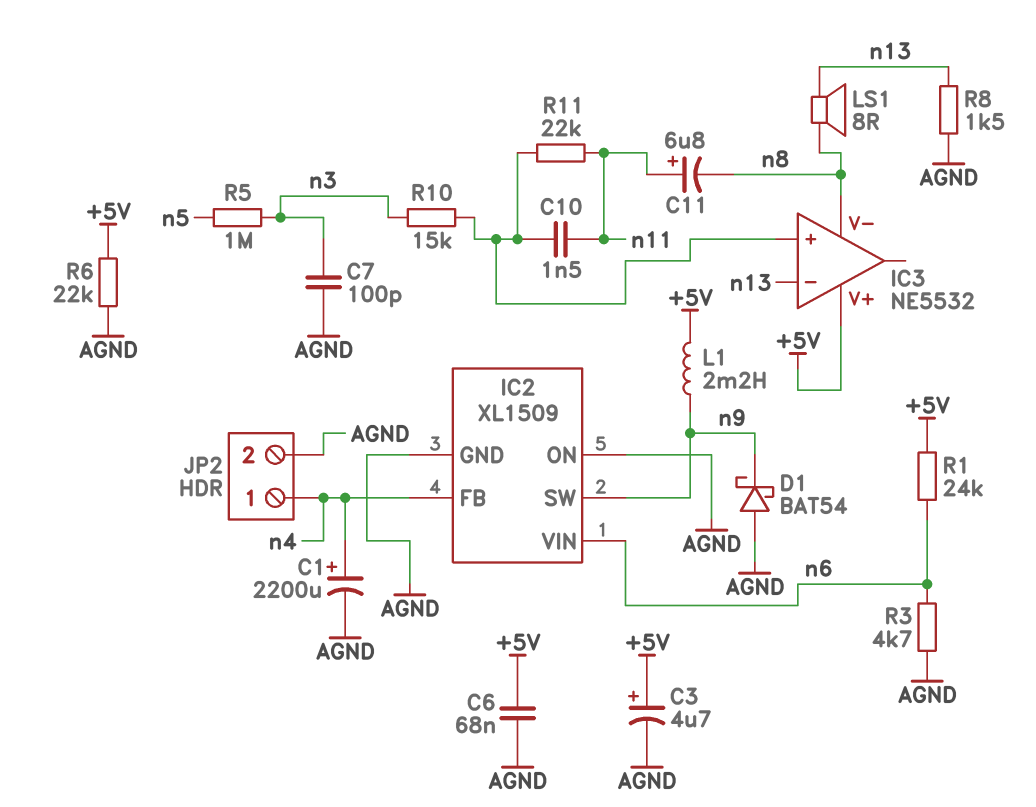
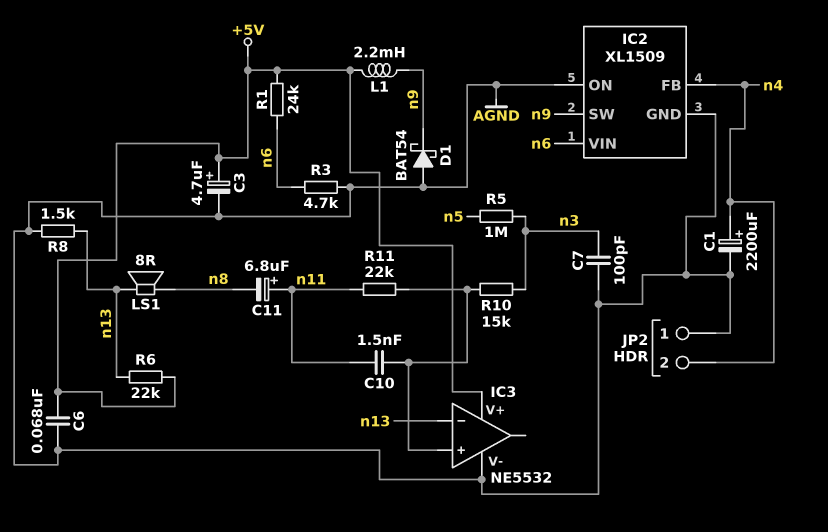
IC3 pin V-: n8 -> AGND
JP2 pin 1: n4 -> AGND
JP2 pin 2: AGND -> n4
R6: 22k (+5V, AGND) -> 22k (+5V, n13)

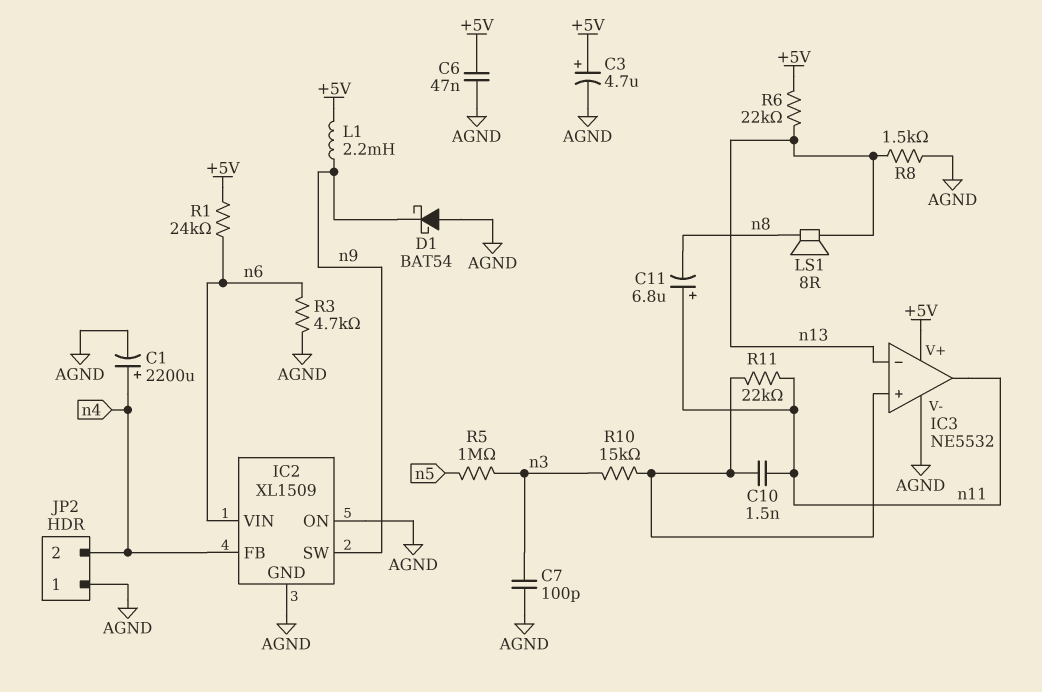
C6: 68nF (+5V, AGND) -> 47nF (+5V, AGND)
IC3 pin out: none -> n11

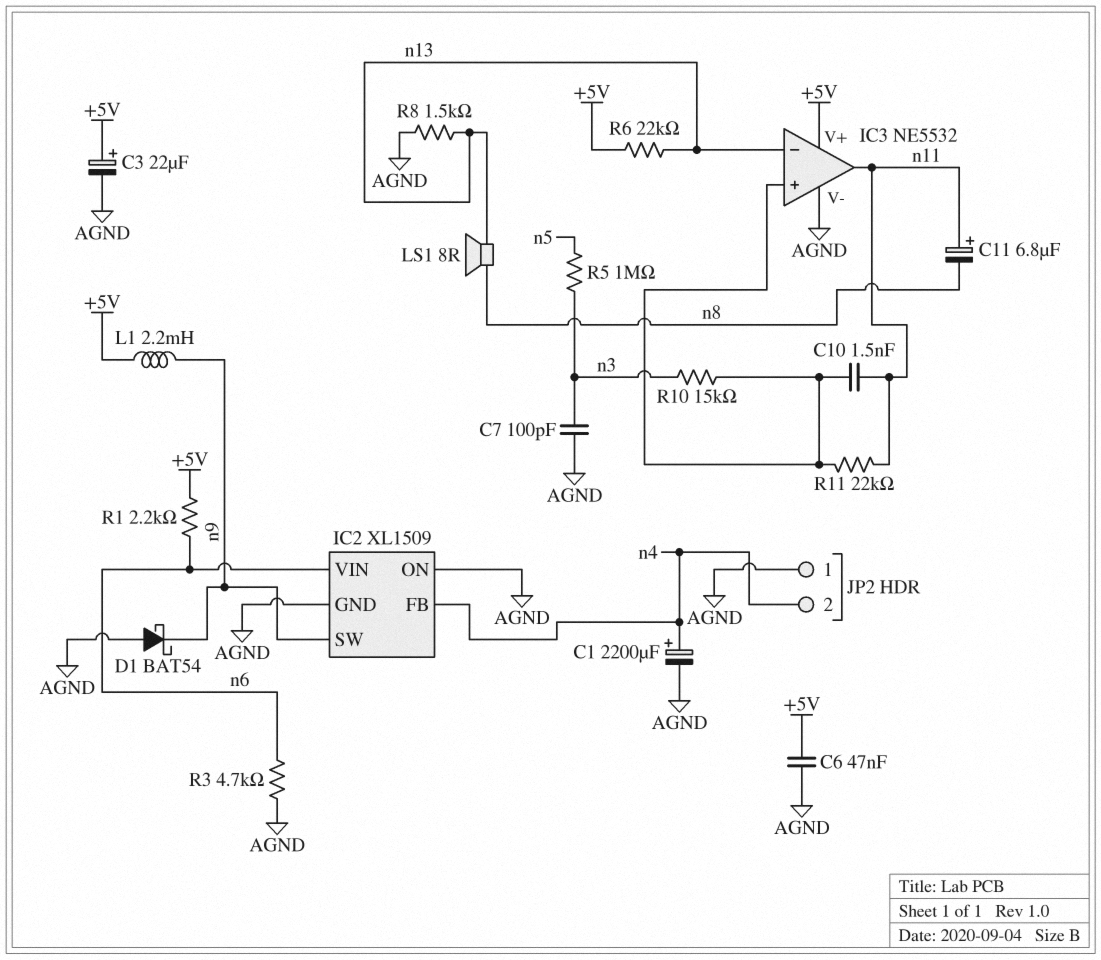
C3: 4.7uF (plus +5V, minus AGND) -> 22uF (plus +5V, minus AGND)
R1: 24k (+5V, n6) -> 2.2k (+5V, n6)

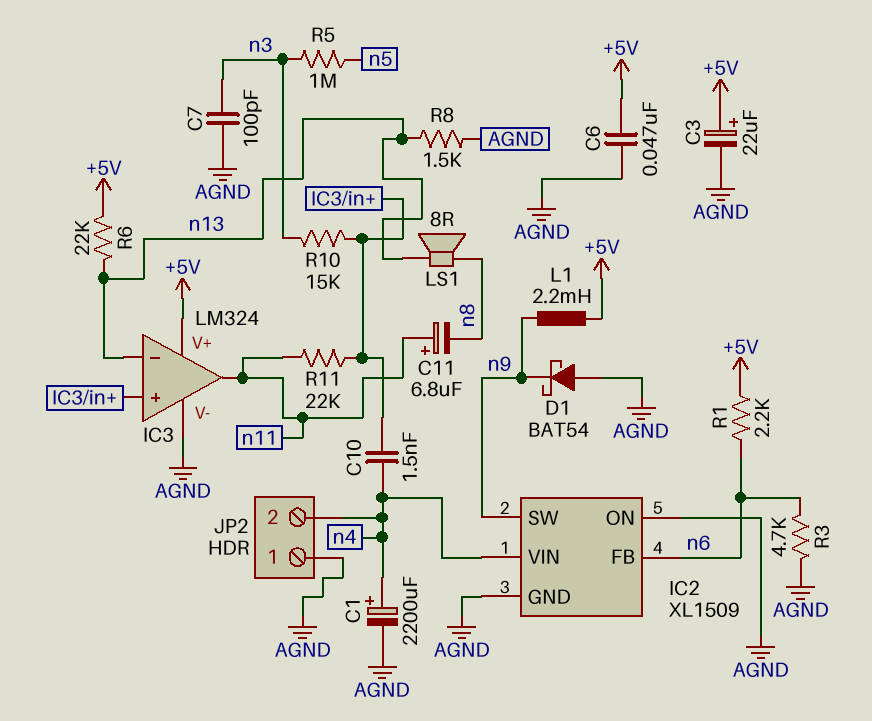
C10: 1.5nF (IC3/in+, n11) -> 1.5nF (IC3/in+, n4)
IC2 pin FB: n4 -> n6
IC2 pin VIN: n6 -> n4
IC3: NE5532 -> LM324

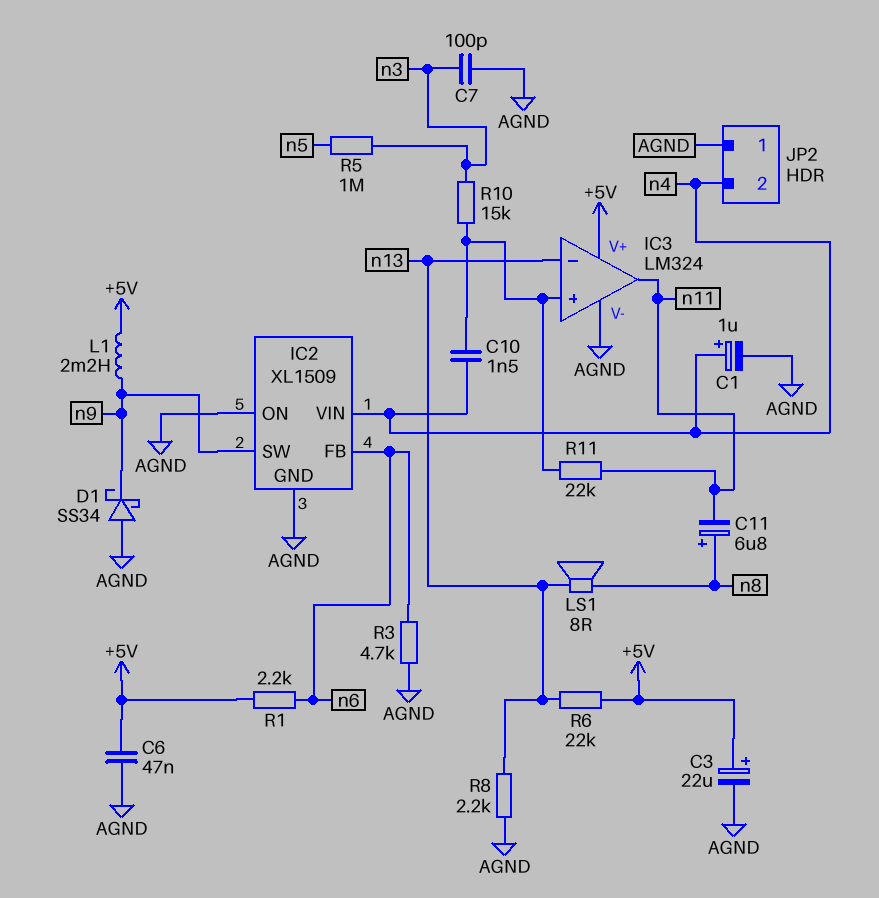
C1: 2200uF (plus n4, minus AGND) -> 1uF (plus n4, minus AGND)
C11: 6.8uF (plus n11, minus n8) -> 6.8uF (plus n8, minus n11)
D1: schottky BAT54 (A AGND, K n9) -> schottky SS34 (A AGND, K n9)
R8: 1.5k (AGND, n13) -> 2.2k (AGND, n13)

